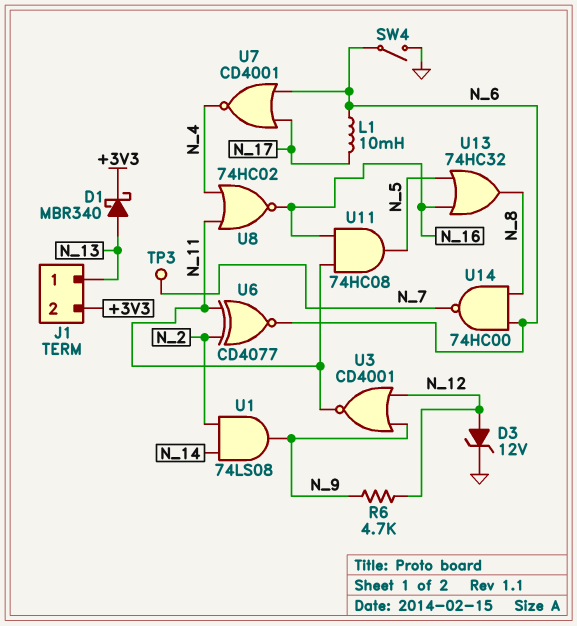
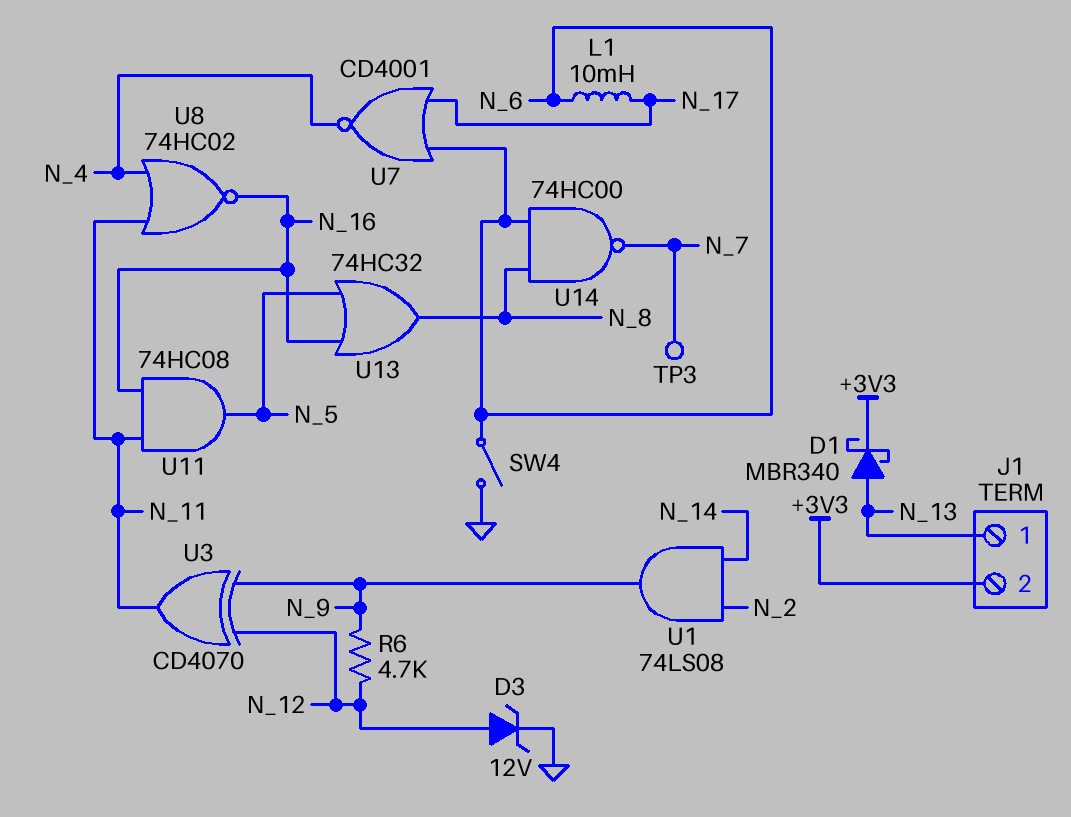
U3: NOR CD4001 (in N_9, in N_12, out N_11) -> XOR CD4070 (in N_9, in N_12, out N_11)
U6: XNOR CD4077 (in N_2, in N_11, out N_6) -> none

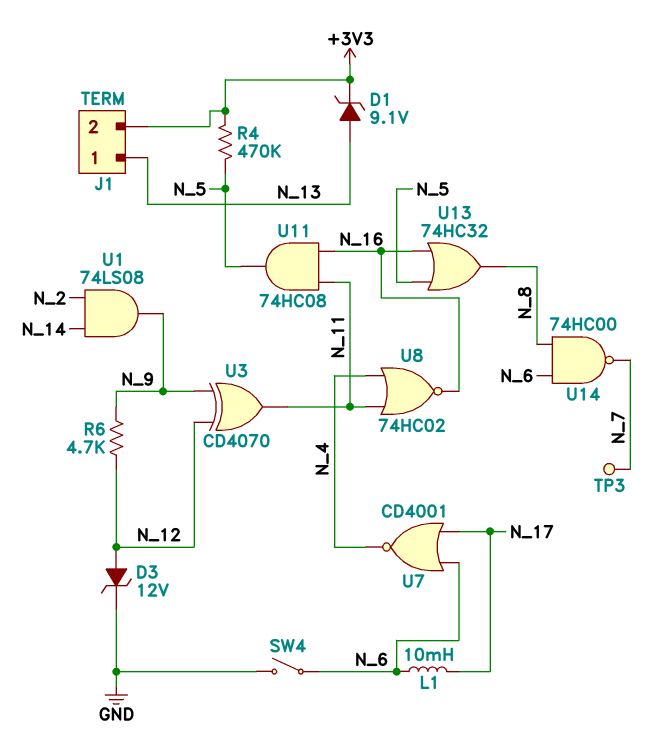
D1: schottky MBR340 (A N_13, K +3V3) -> zener 9.1V (A N_13, K +3V3)
R4: none -> 470k (+3V3, N_5)

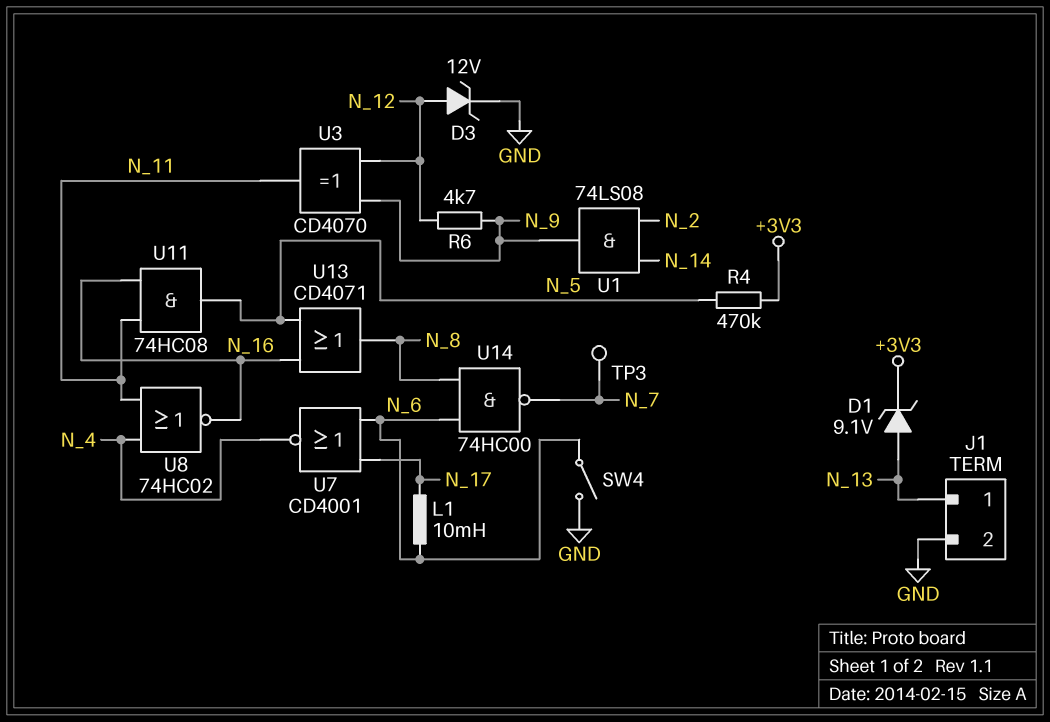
J1 pin 2: +3V3 -> GND
U13: OR 74HC32 (in N_5, in N_16, out N_8) -> OR CD4071 (in N_5, in N_16, out N_8)

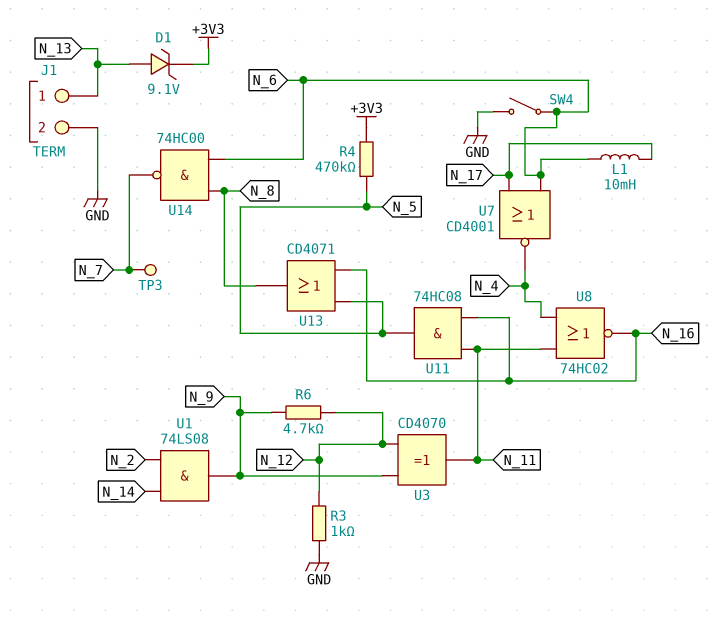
D3: zener 12V (A N_12, K GND) -> none
R3: none -> 1k (GND, N_12)

